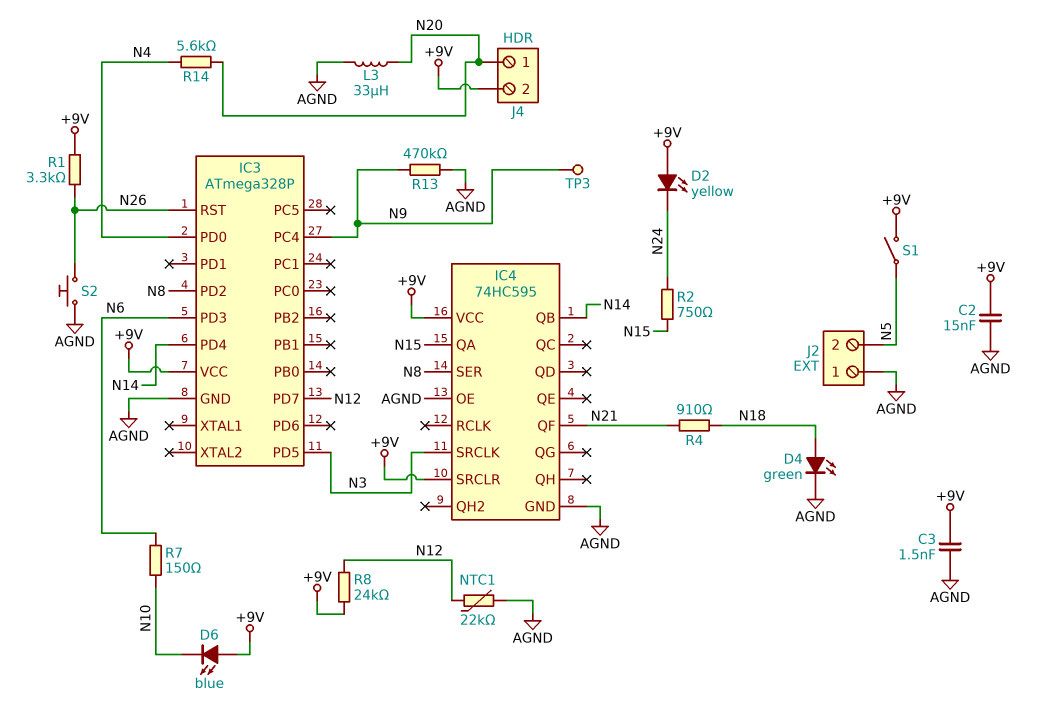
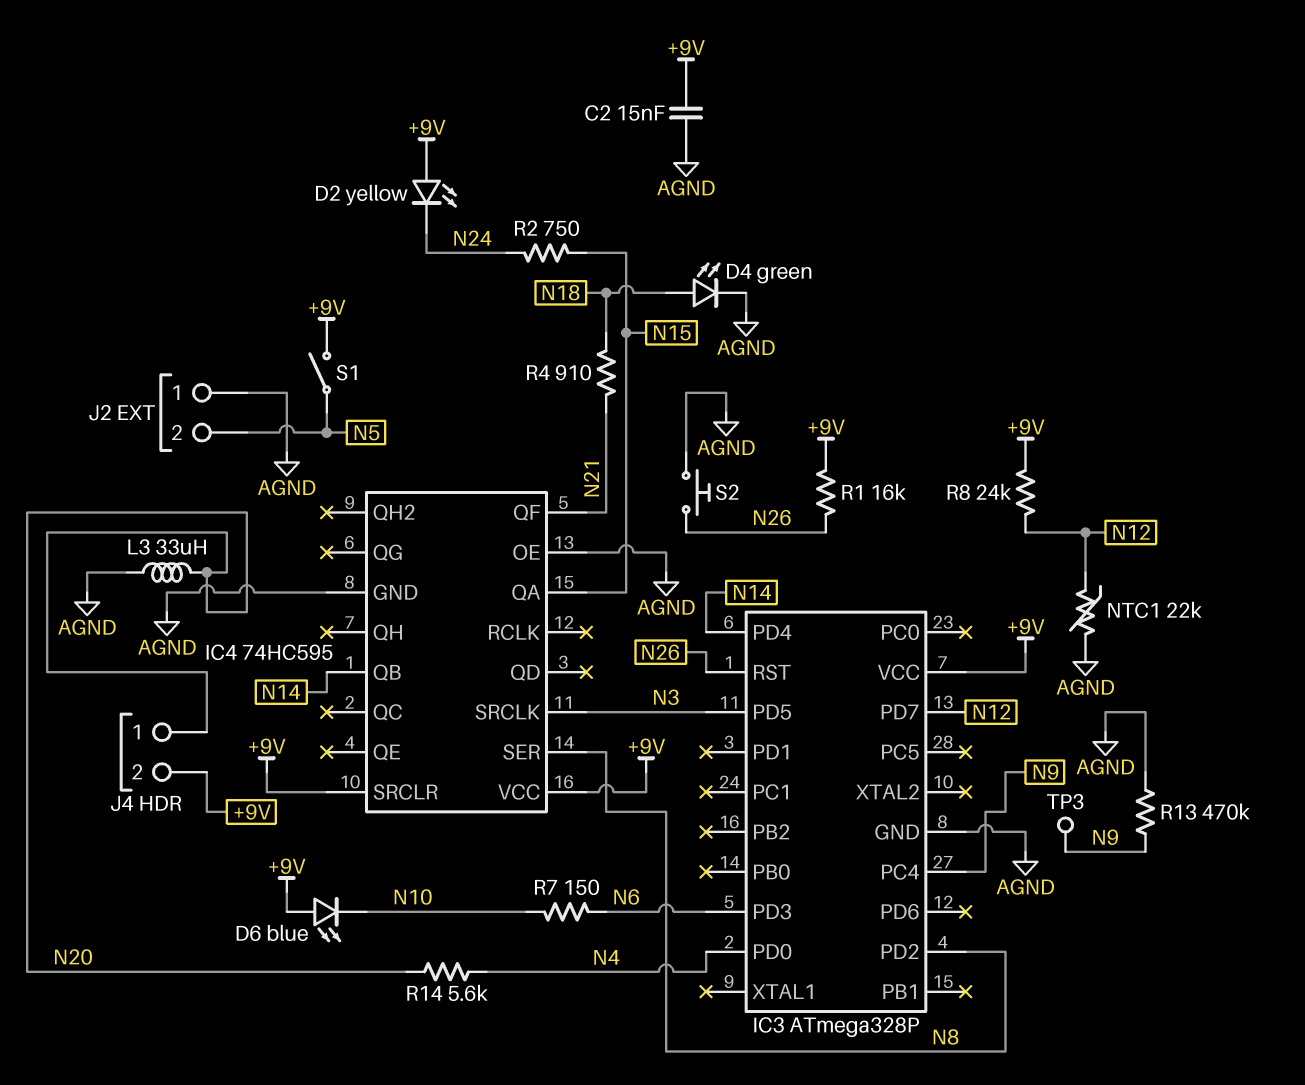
C3: 1.5nF (+9V, AGND) -> none
R1: 3.3k (+9V, N26) -> 16k (+9V, N26)

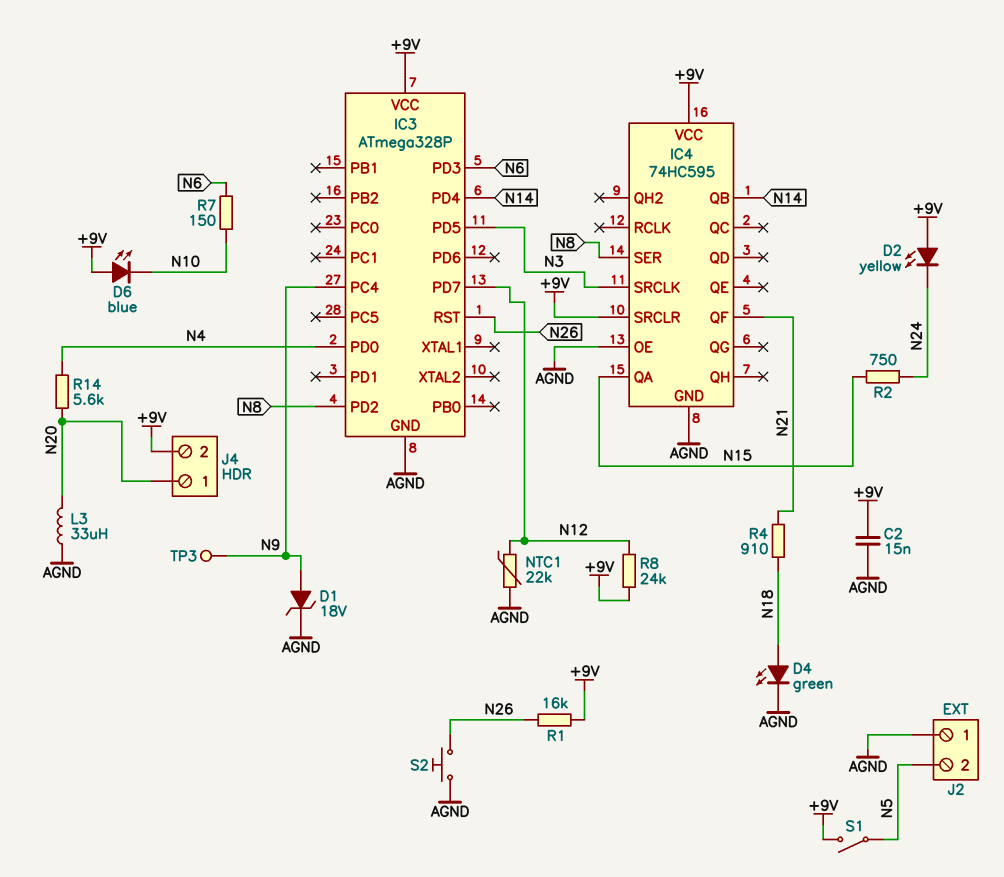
D1: none -> zener 18V (A N9, K AGND)
R13: 470k (AGND, N9) -> none

